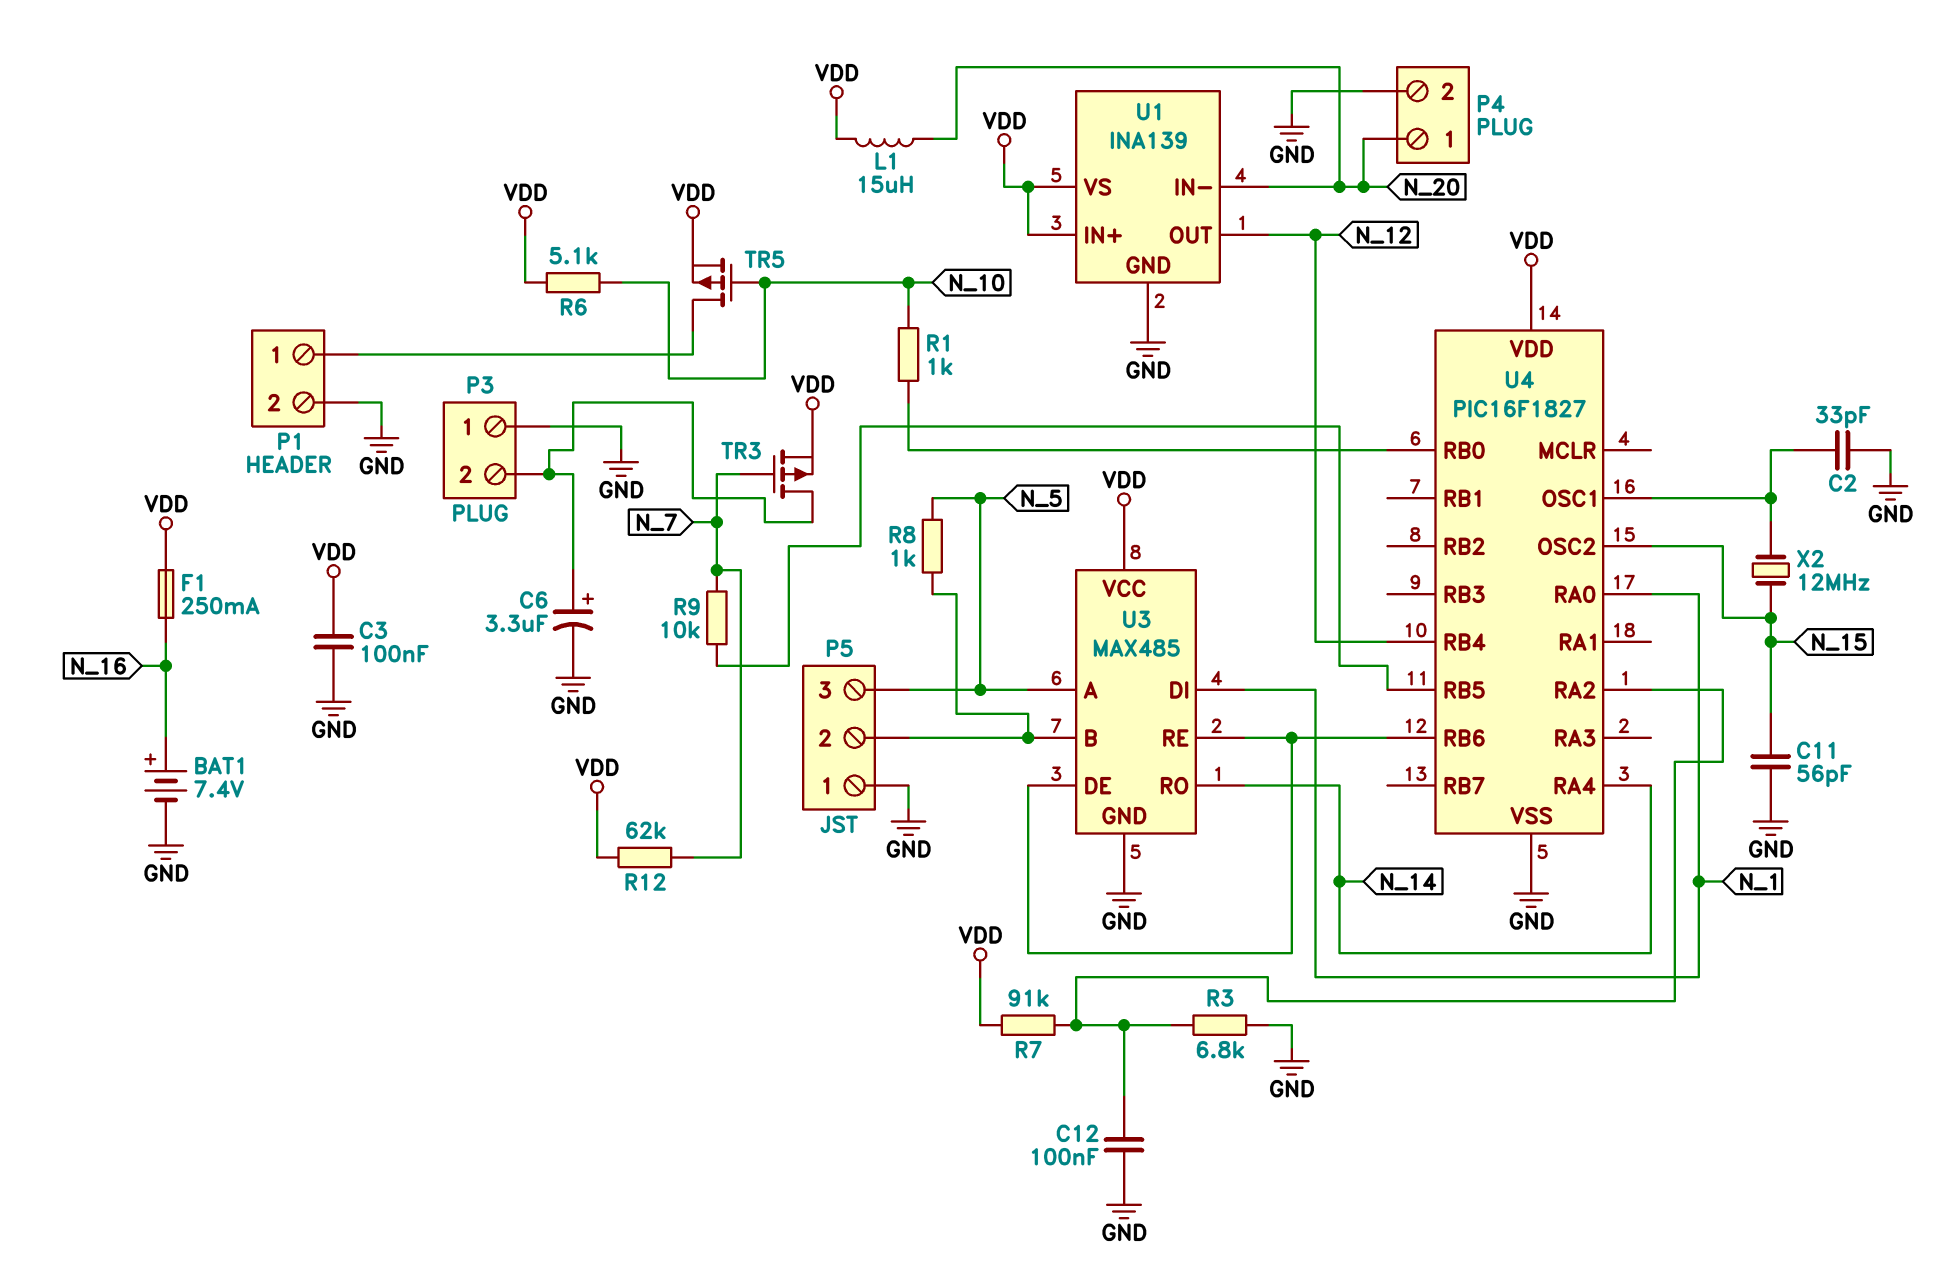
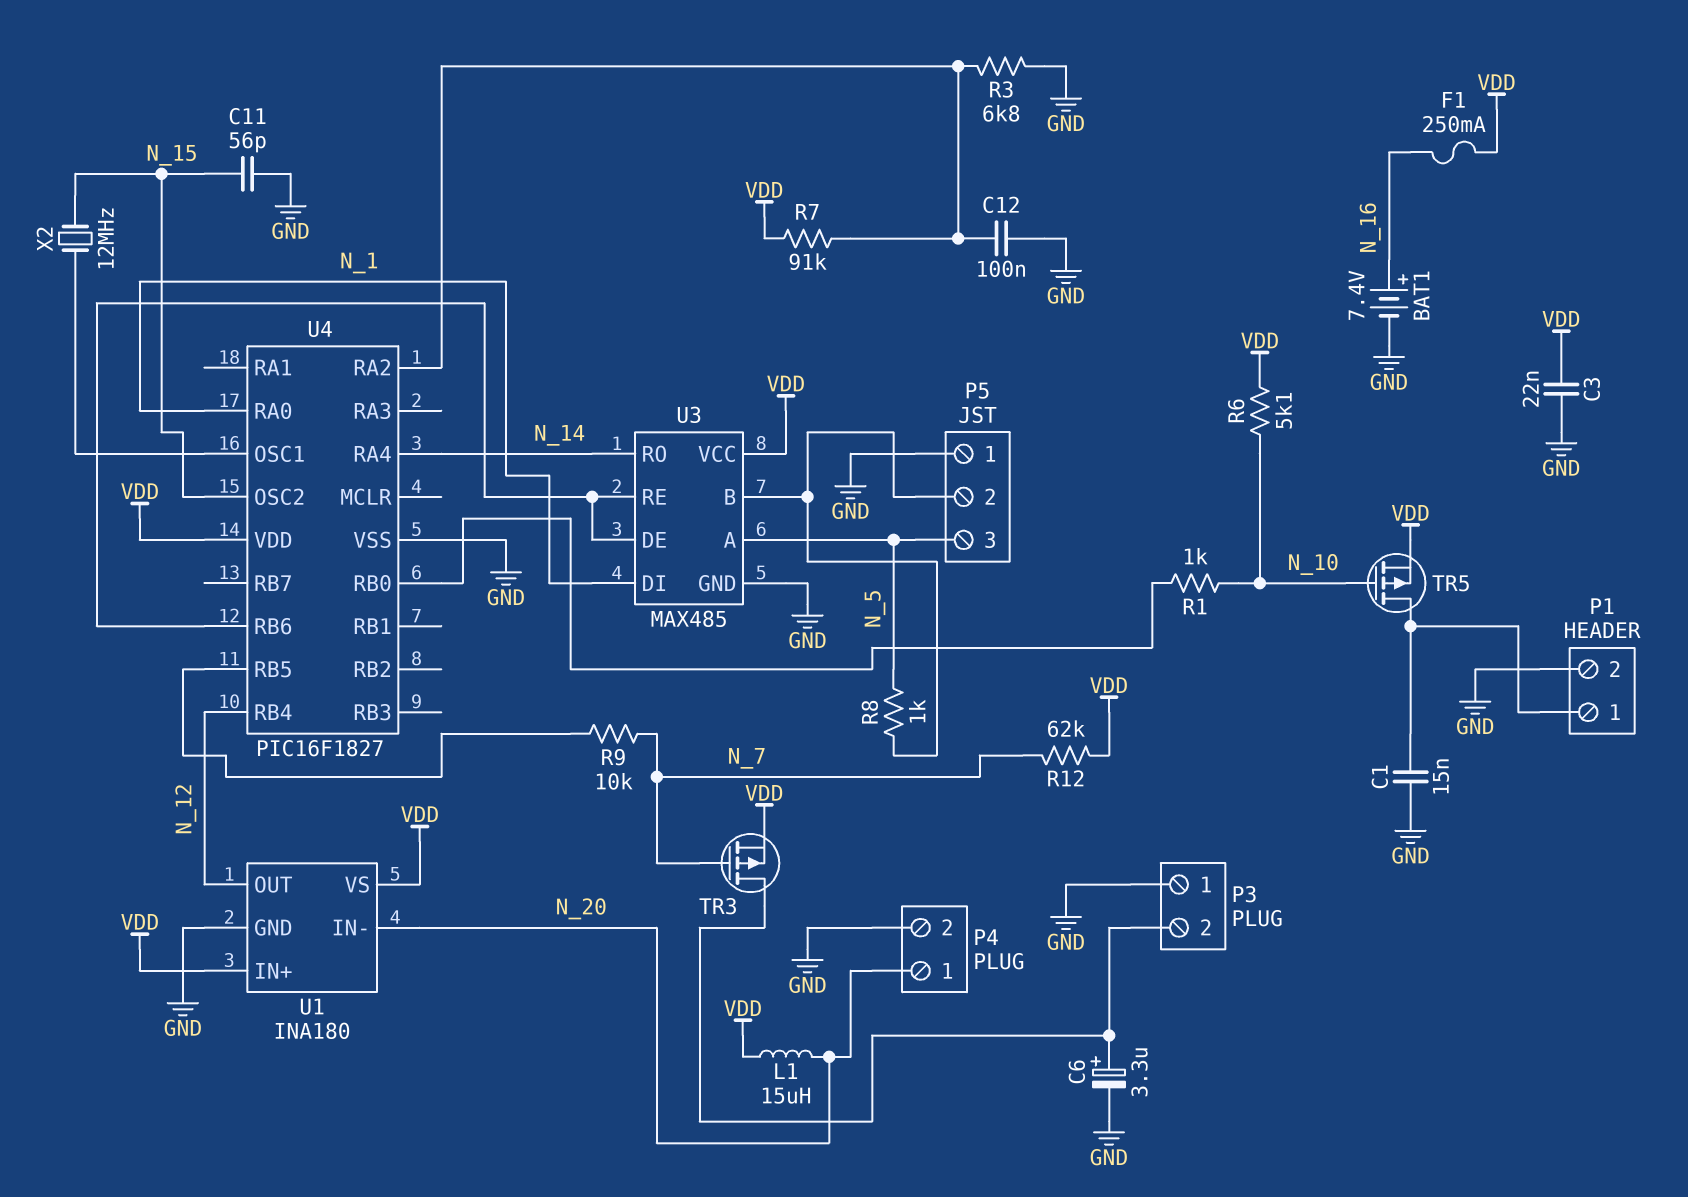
C1: none -> 15nF (GND, P1/1)
C2: 33pF (GND, U4/OSC1) -> none
C3: 100nF (GND, VDD) -> 22nF (GND, VDD)
U1: INA139 -> INA180

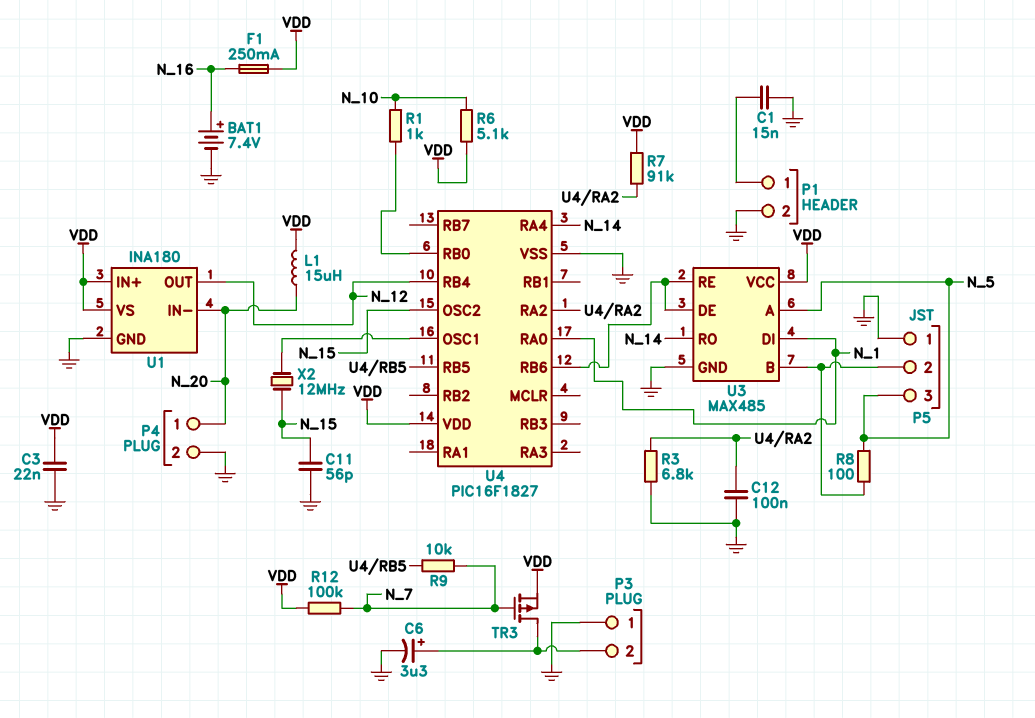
R8: 1k (N_5, P5/2) -> 100 (N_5, P5/2)
R12: 62k (N_7, VDD) -> 100k (N_7, VDD)
TR5: PMOS (G N_10, D P1/1, S VDD) -> none

